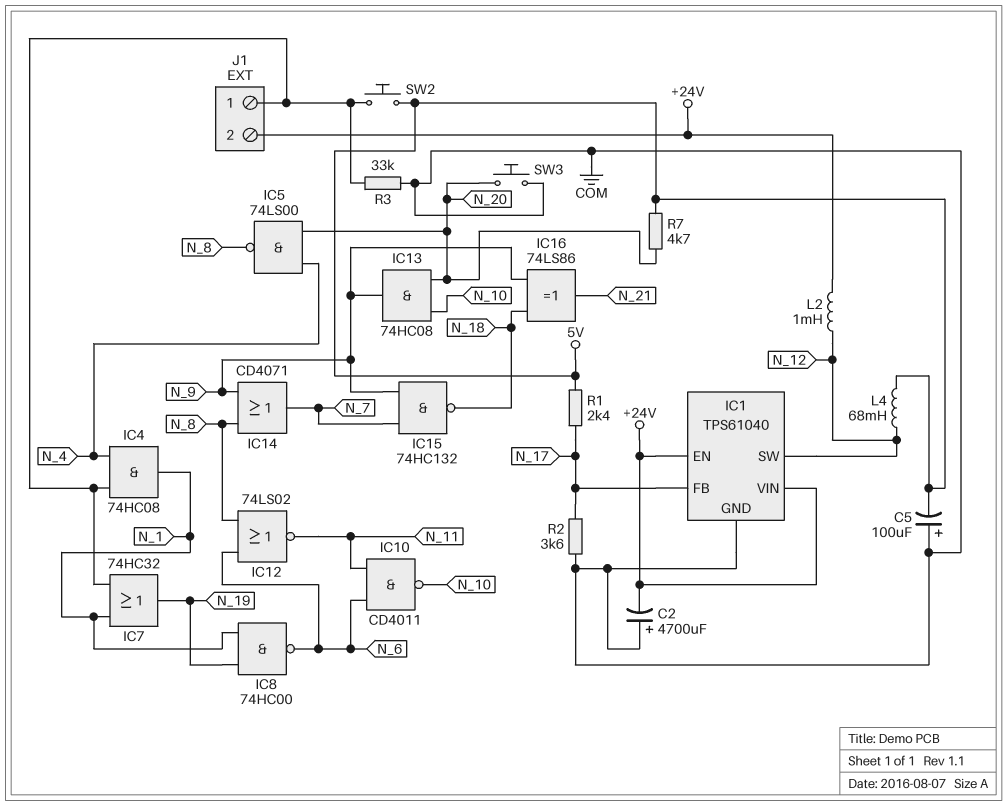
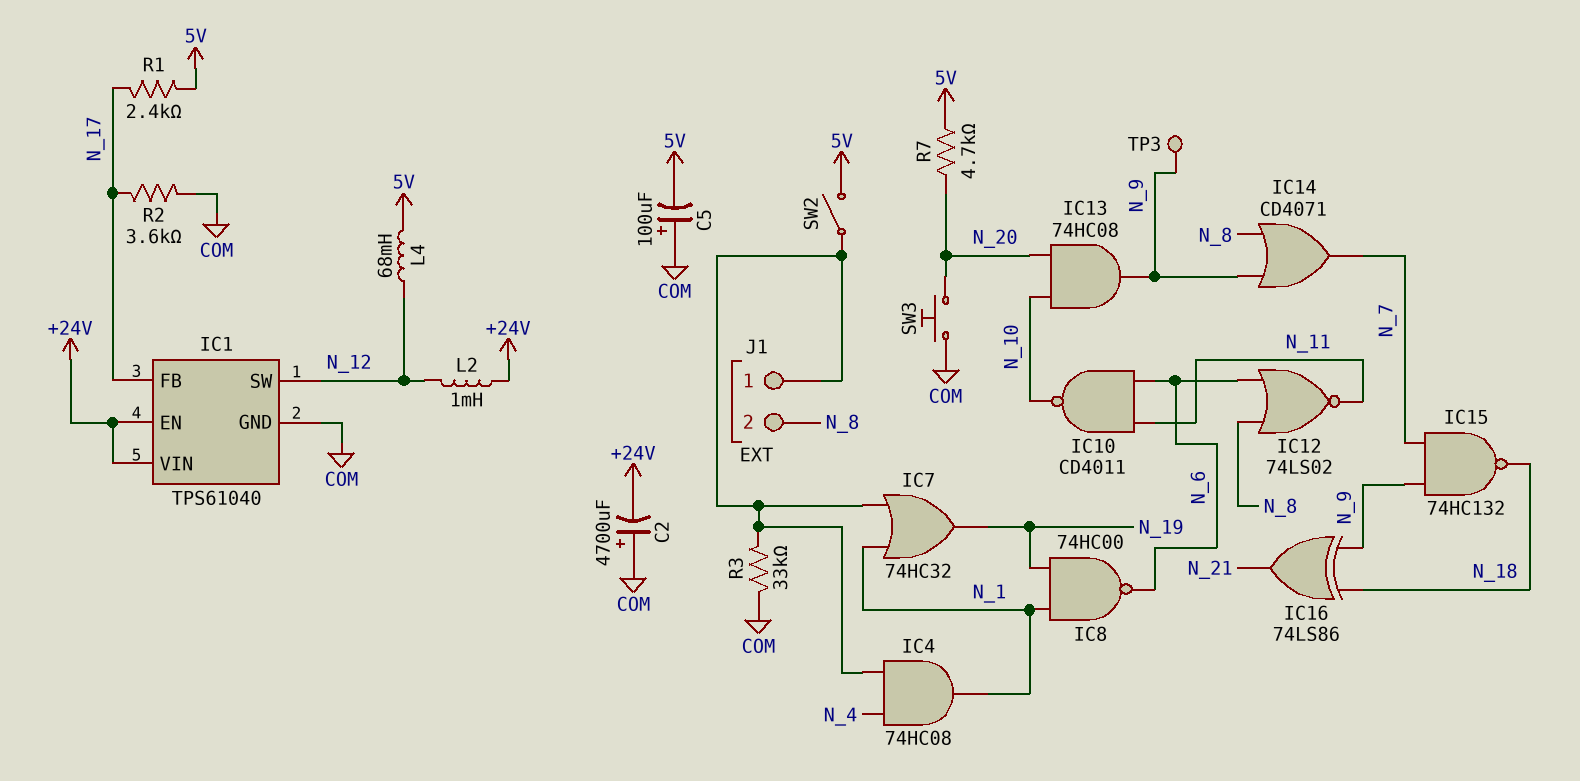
IC5: NAND 74LS00 (in N_4, in N_20, out N_8) -> none
J1 pin 2: +24V -> N_8
SW2: button (5V, J1/1) -> switch (5V, J1/1)
TP3: none -> test point (N_9)

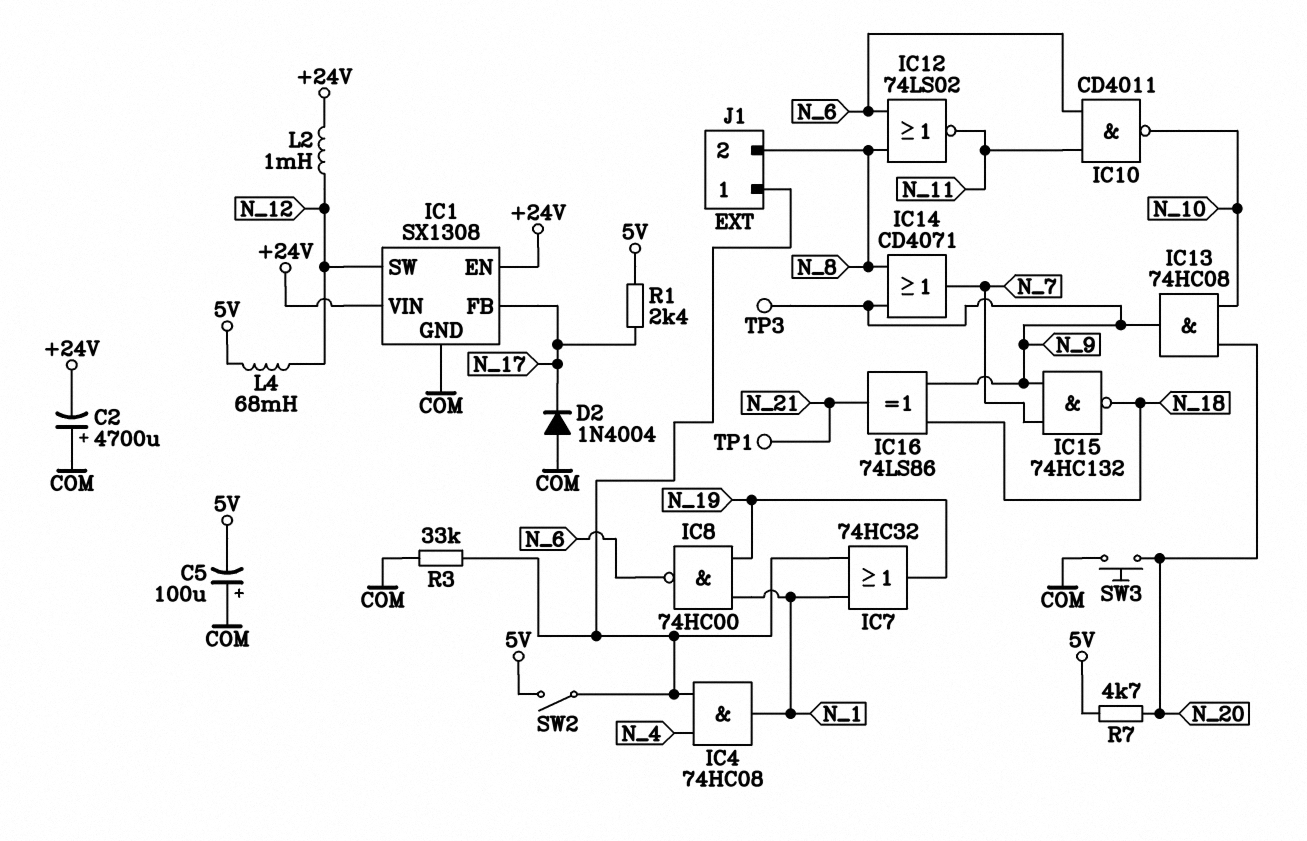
D2: none -> diode 1N4004 (A COM, K N_17)
IC1: TPS61040 -> SX1308
R2: 3.6k (COM, N_17) -> none
TP1: none -> test point (N_21)

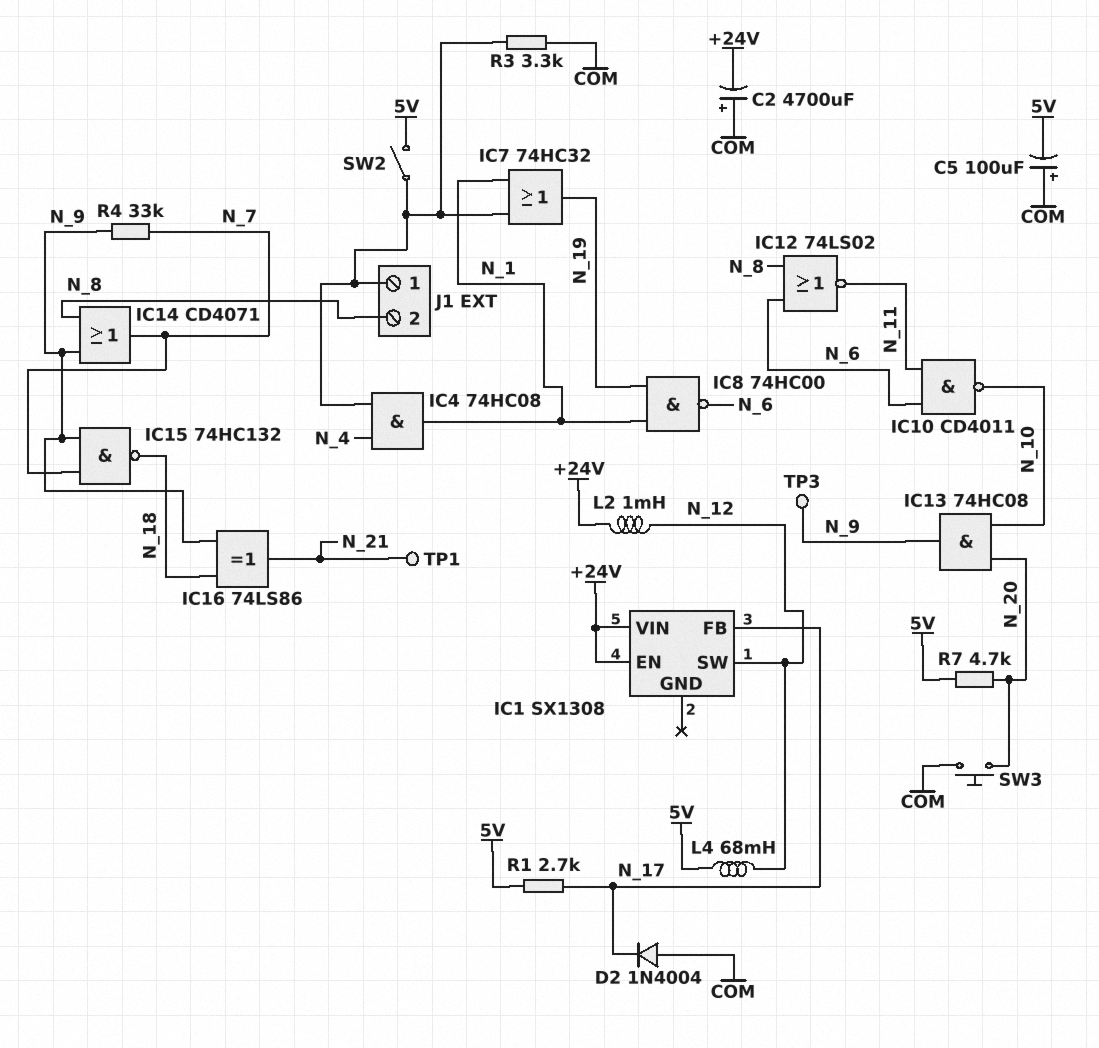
IC1 pin GND: COM -> none
R1: 2.4k (5V, N_17) -> 2.7k (5V, N_17)
R3: 33k (COM, J1/1) -> 3.3k (COM, J1/1)
R4: none -> 33k (N_7, N_9)

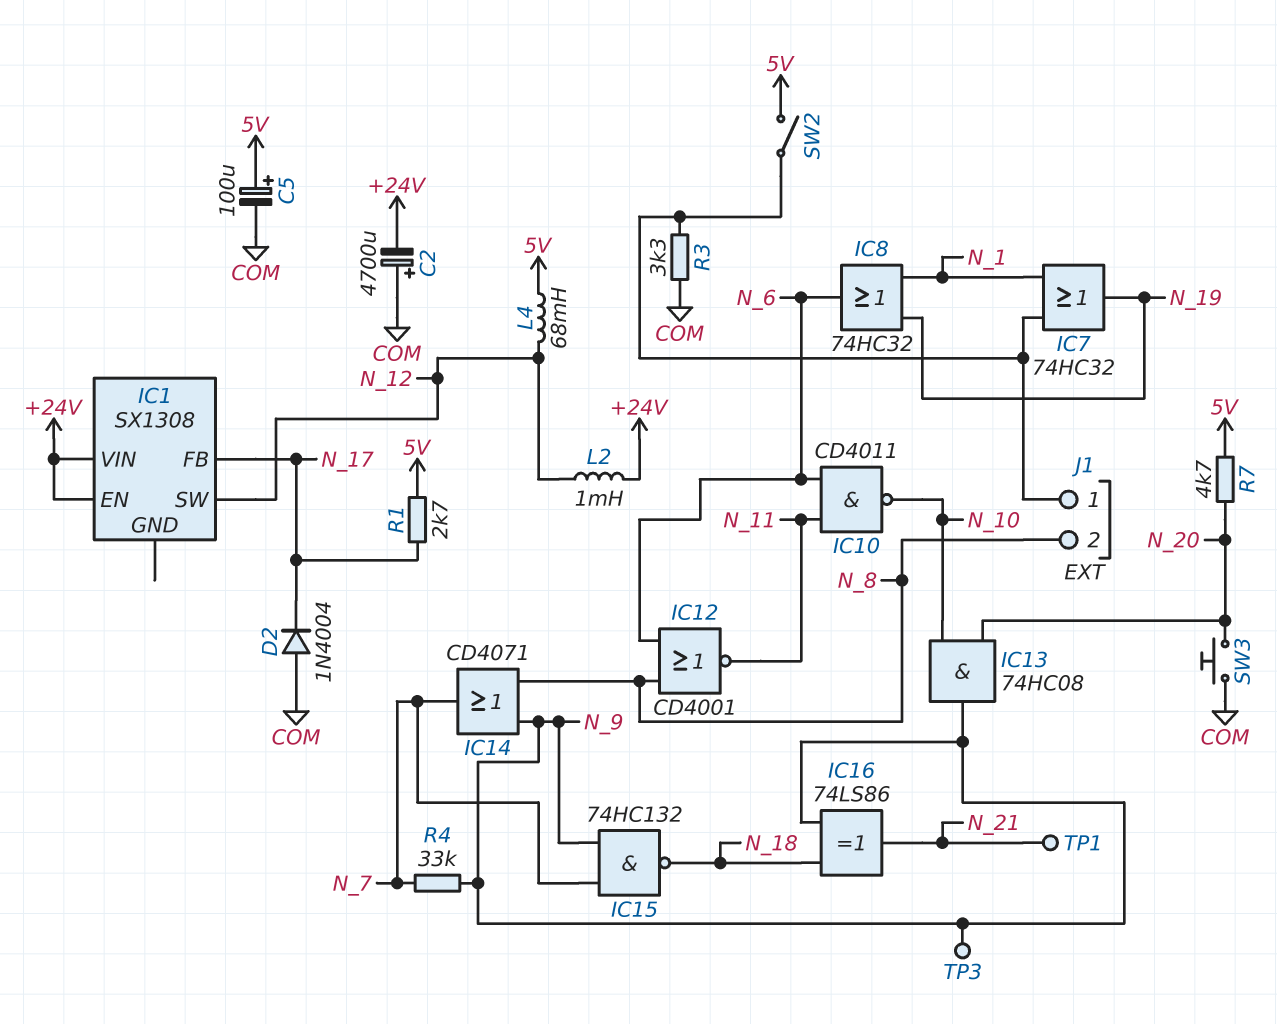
C5: 100uF (plus COM, minus 5V) -> 100uF (plus 5V, minus COM)
IC4: AND 74HC08 (in J1/1, in N_4, out N_1) -> none
IC8: NAND 74HC00 (in N_1, in N_19, out N_6) -> OR 74HC32 (in N_1, in N_19, out N_6)
IC12: NOR 74LS02 (in N_6, in N_8, out N_11) -> NOR CD4001 (in N_6, in N_8, out N_11)

